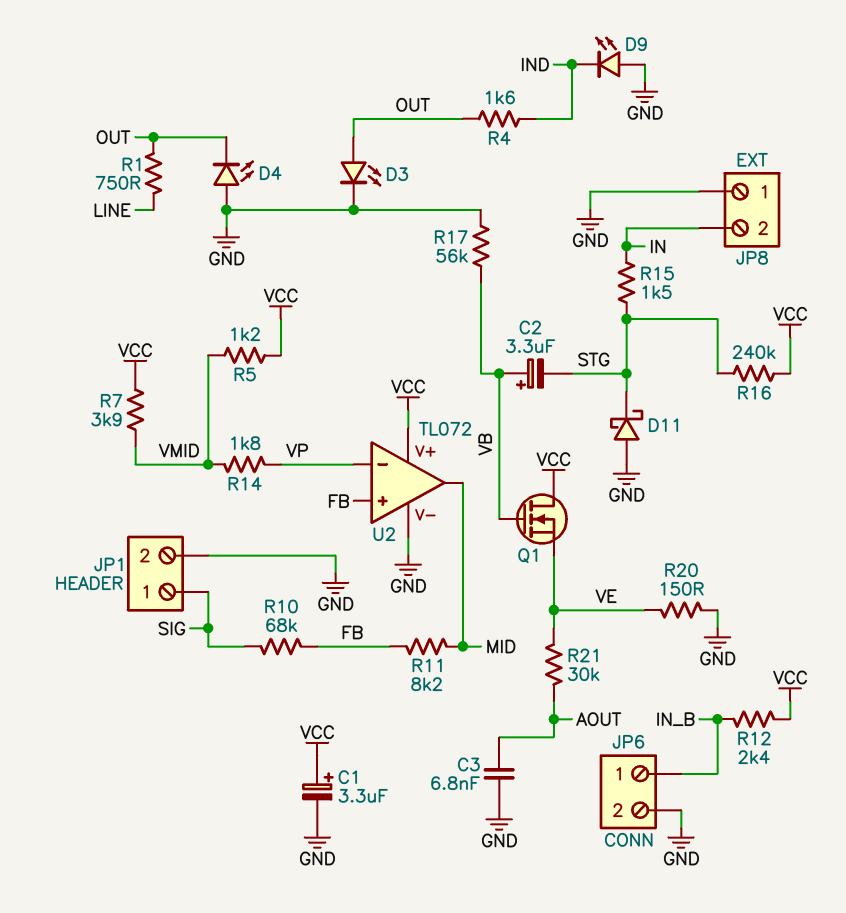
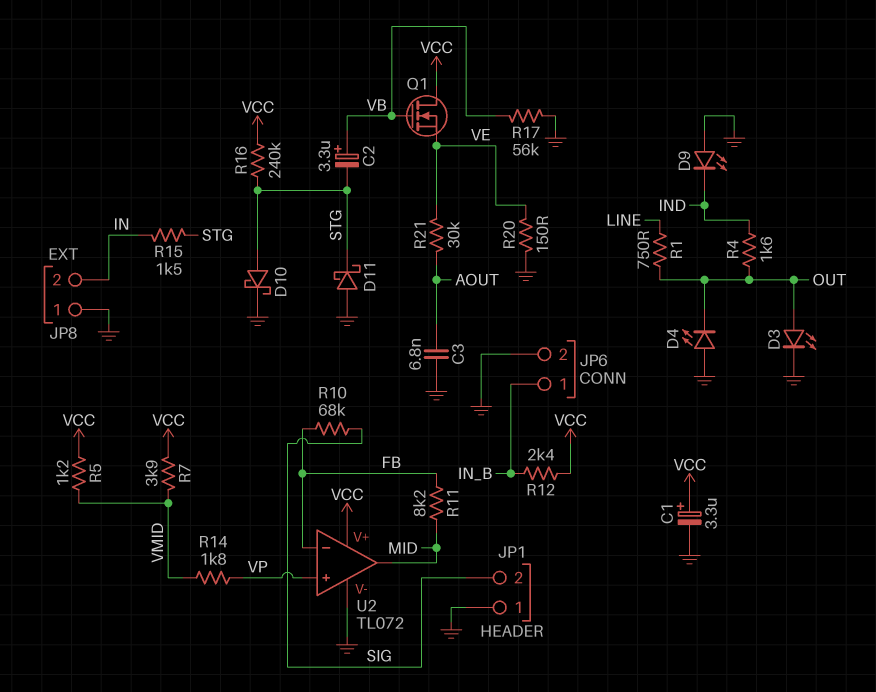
D10: none -> schottky (A STG, K GND)
JP1 pin 1: SIG -> GND
JP1 pin 2: GND -> SIG
U2 pin in+: FB -> VP
U2 pin in-: VP -> FB

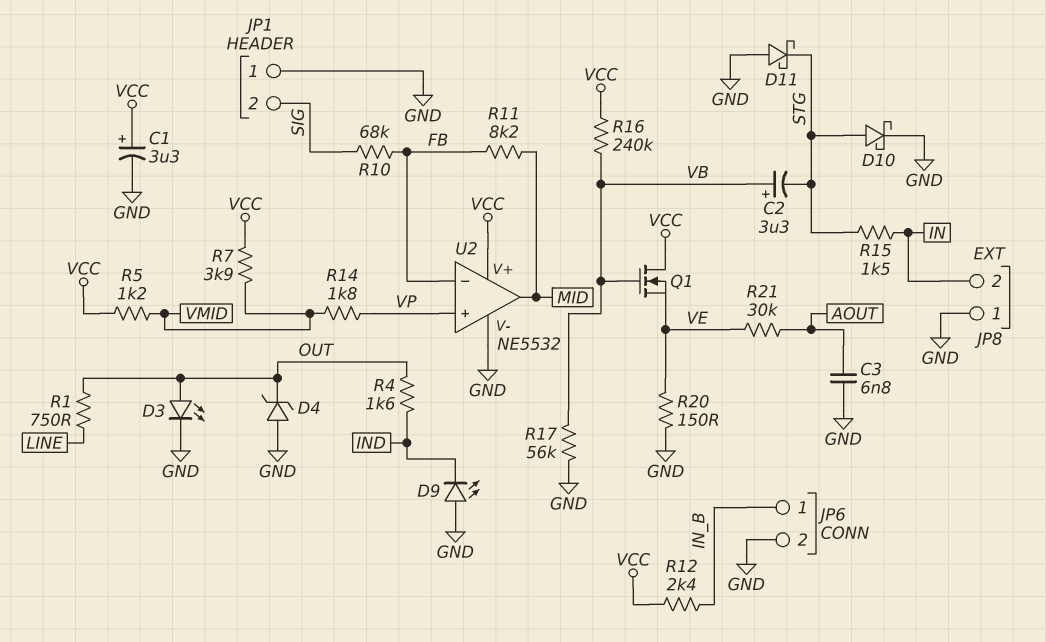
D4: LED (A GND, K OUT) -> zener (A GND, K OUT)
R16: 240k (STG, VCC) -> 240k (VB, VCC)
U2: TL072 -> NE5532

